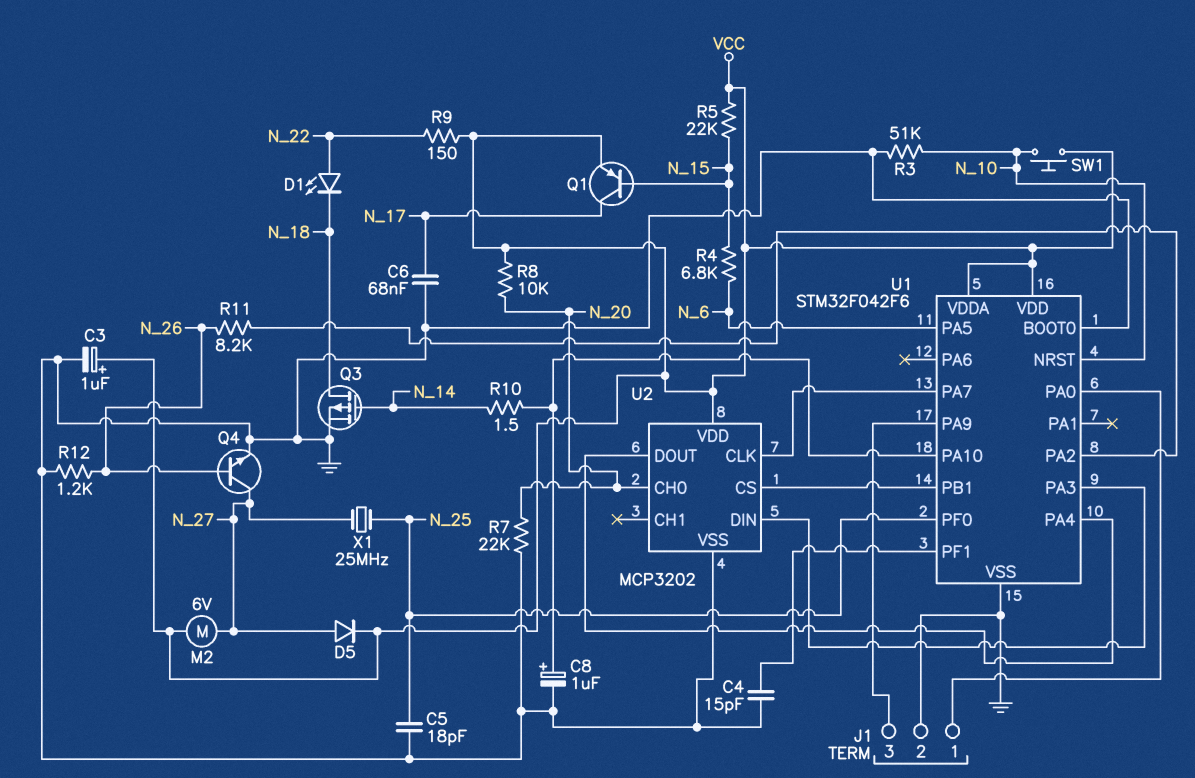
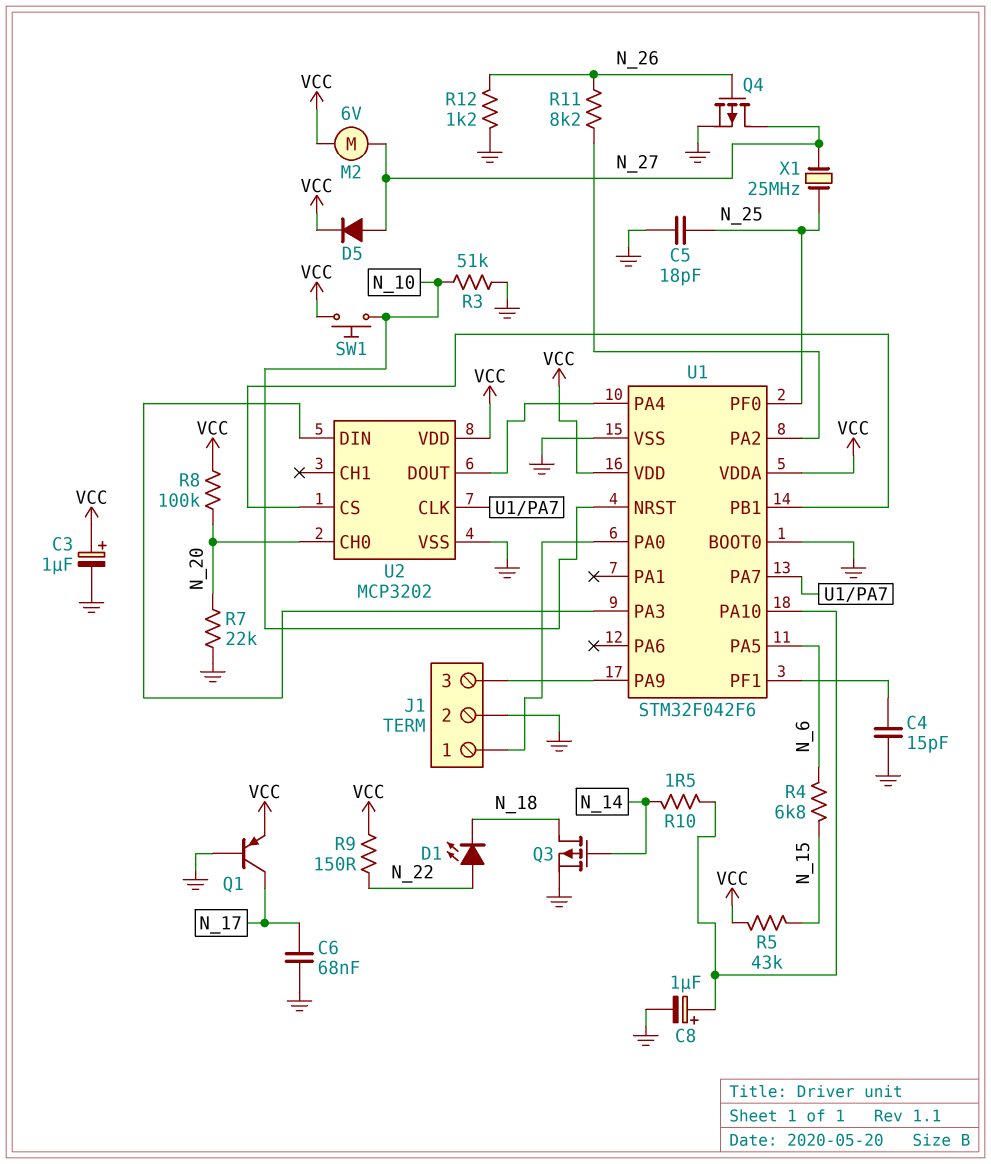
Q1: PNP (B N_15, C N_17, E VCC) -> PNP (B GND, C N_17, E VCC)
Q4: NPN (B N_26, C N_27, E GND) -> PMOS (G N_26, D N_27, S GND)
R5: 22k (N_15, VCC) -> 43k (N_15, VCC)
R8: 10k (N_20, VCC) -> 100k (N_20, VCC)

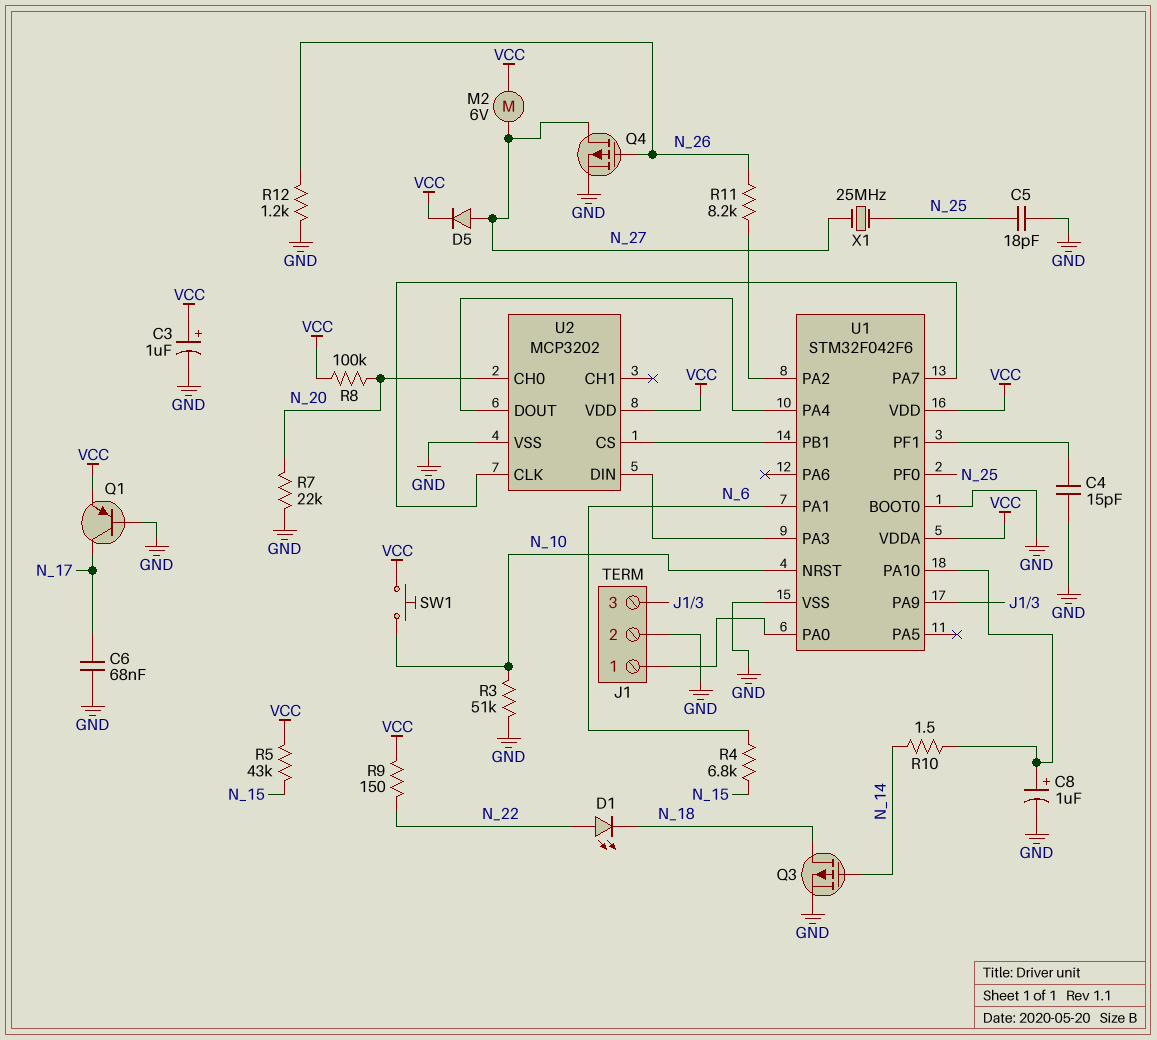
U1 pin PA1: none -> N_6
U1 pin PA5: N_6 -> none

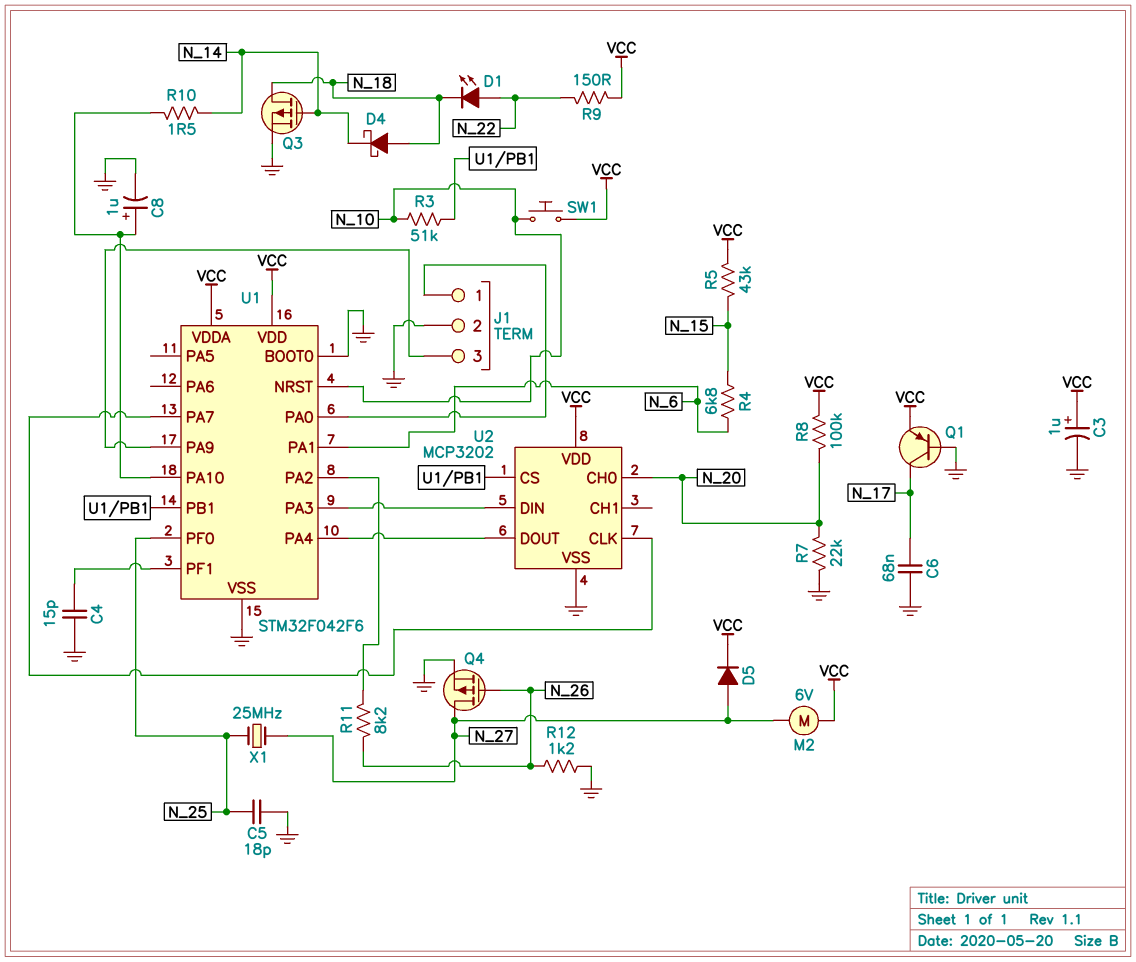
D4: none -> schottky (A N_18, K N_14)
R3: 51k (GND, N_10) -> 51k (N_10, U1/PB1)

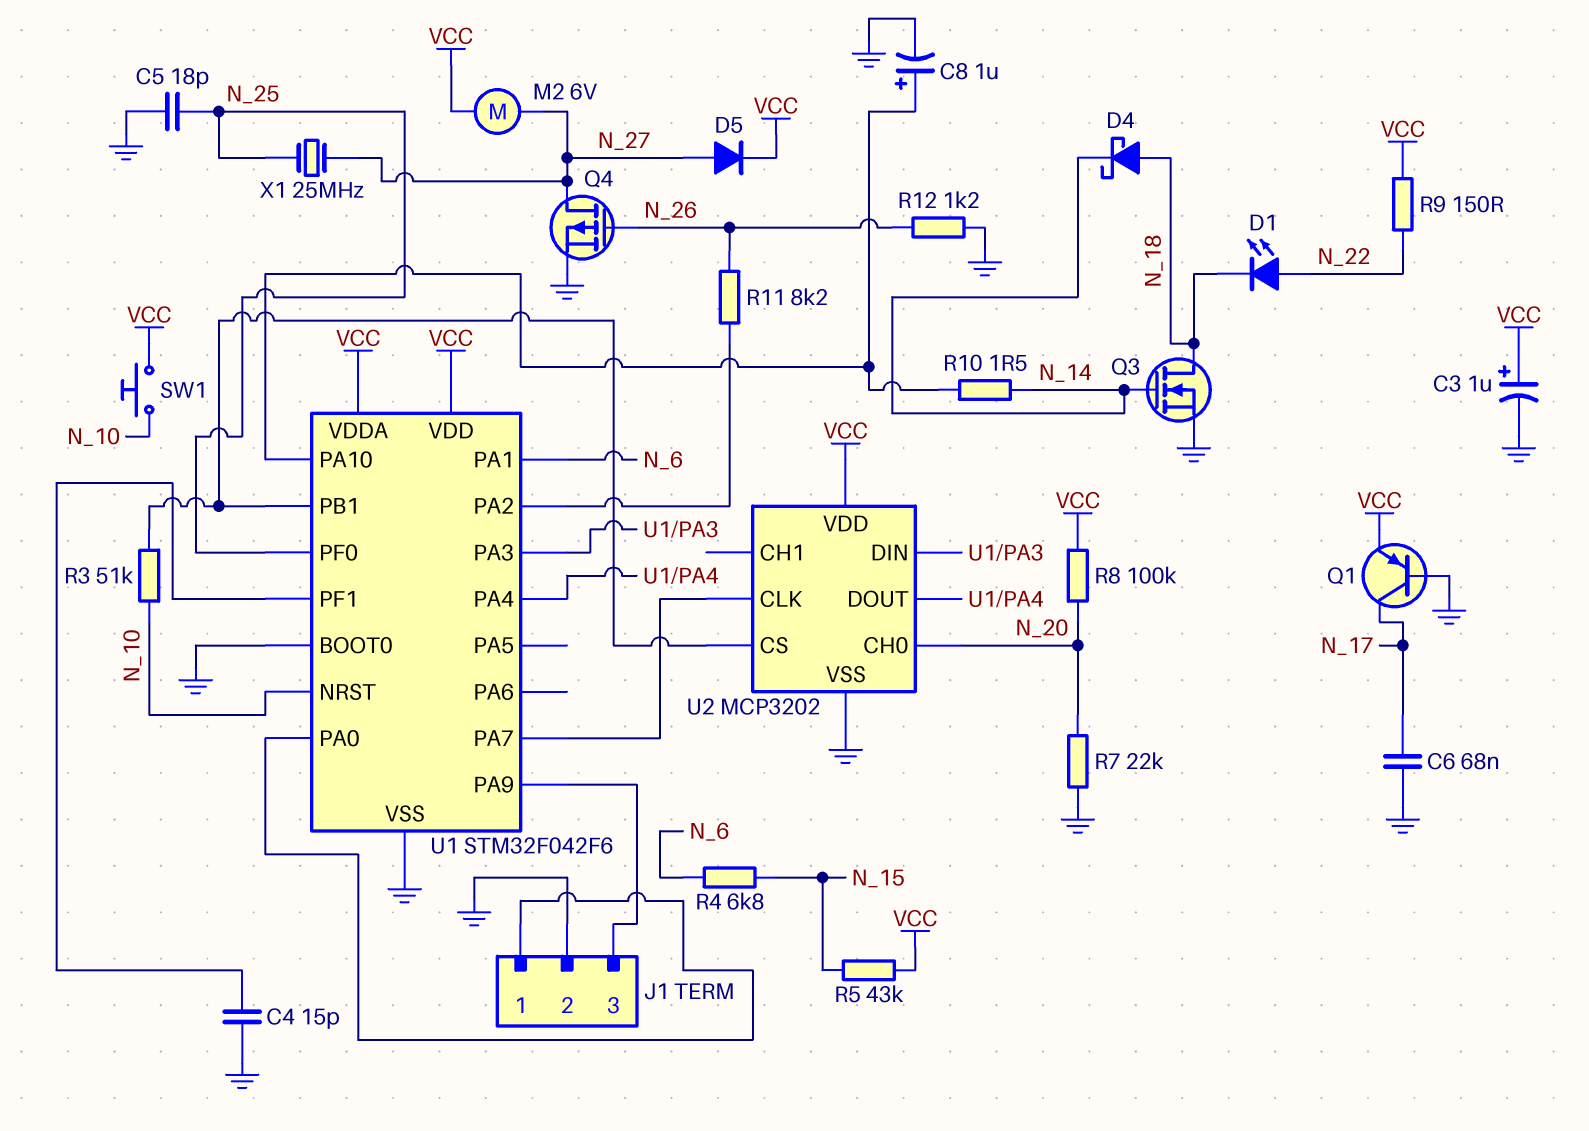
Q3: PMOS (G N_14, D N_18, S GND) -> NMOS (G N_14, D N_18, S GND)

